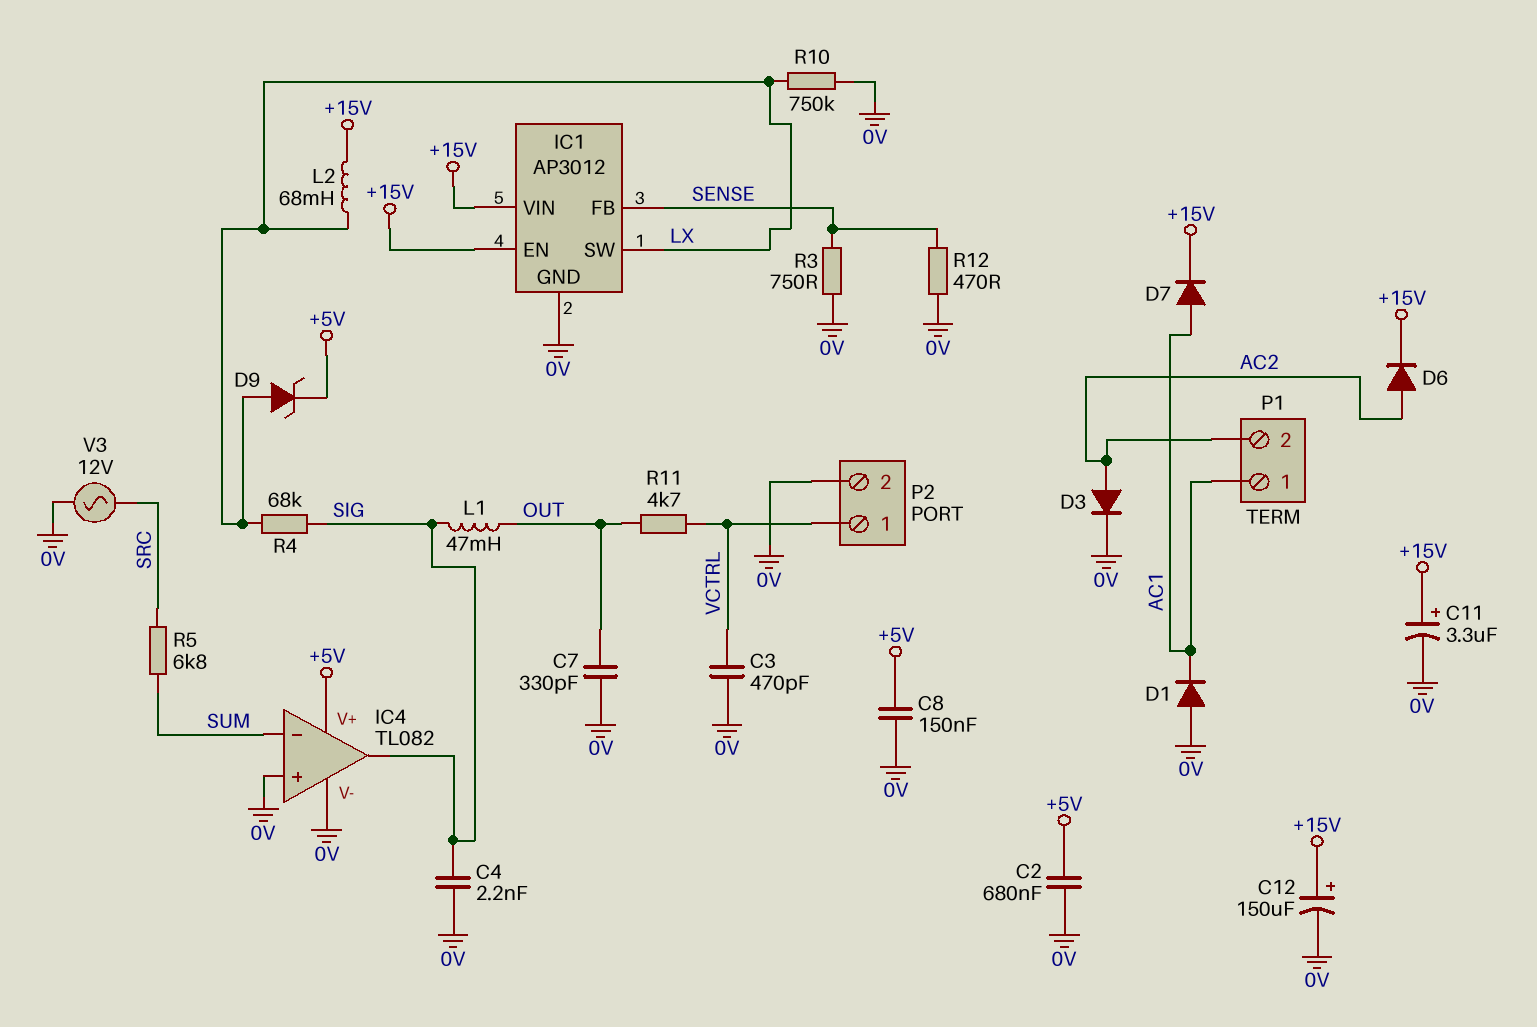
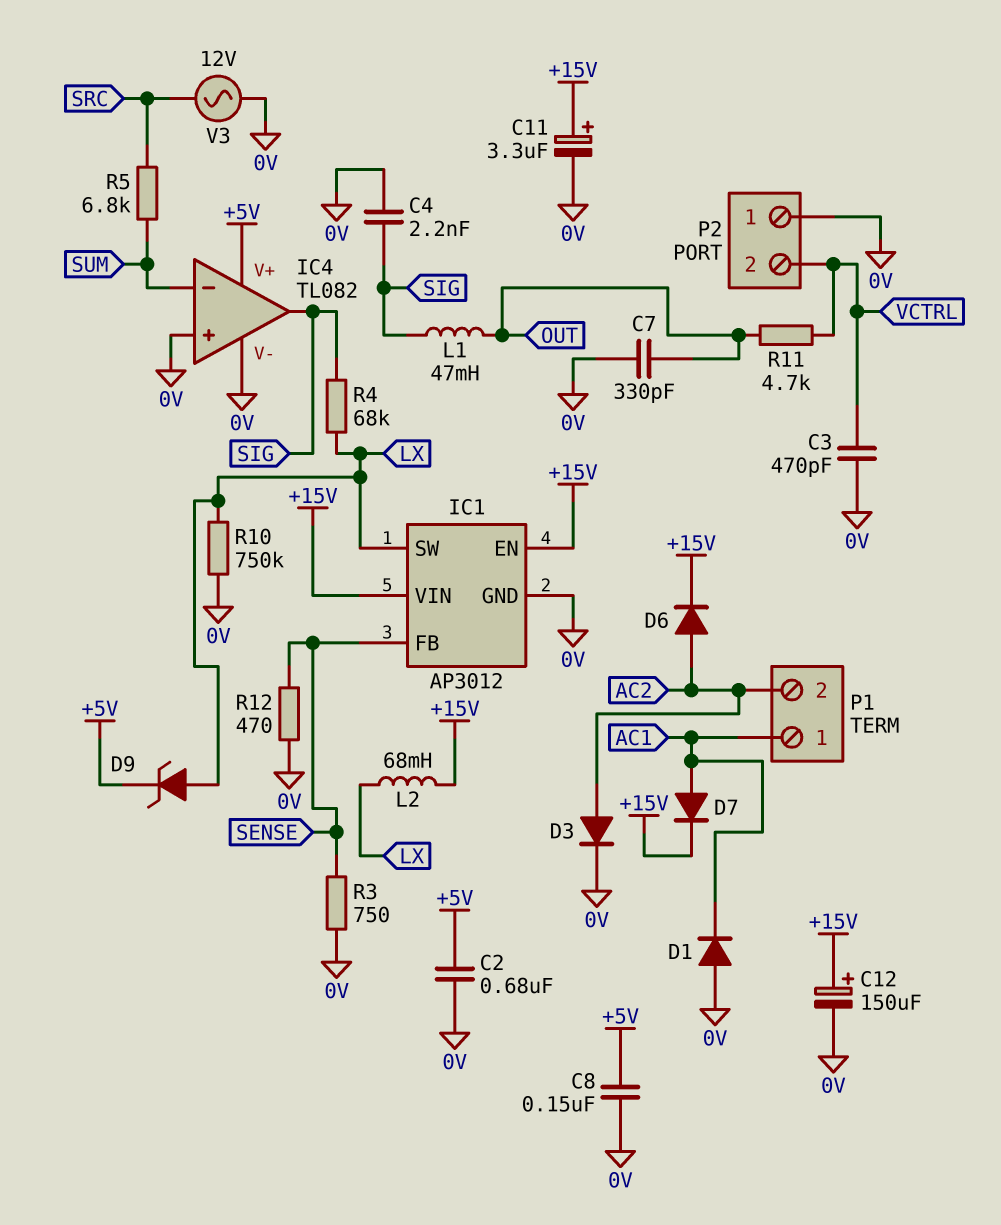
P2 pin 1: VCTRL -> 0V
P2 pin 2: 0V -> VCTRL

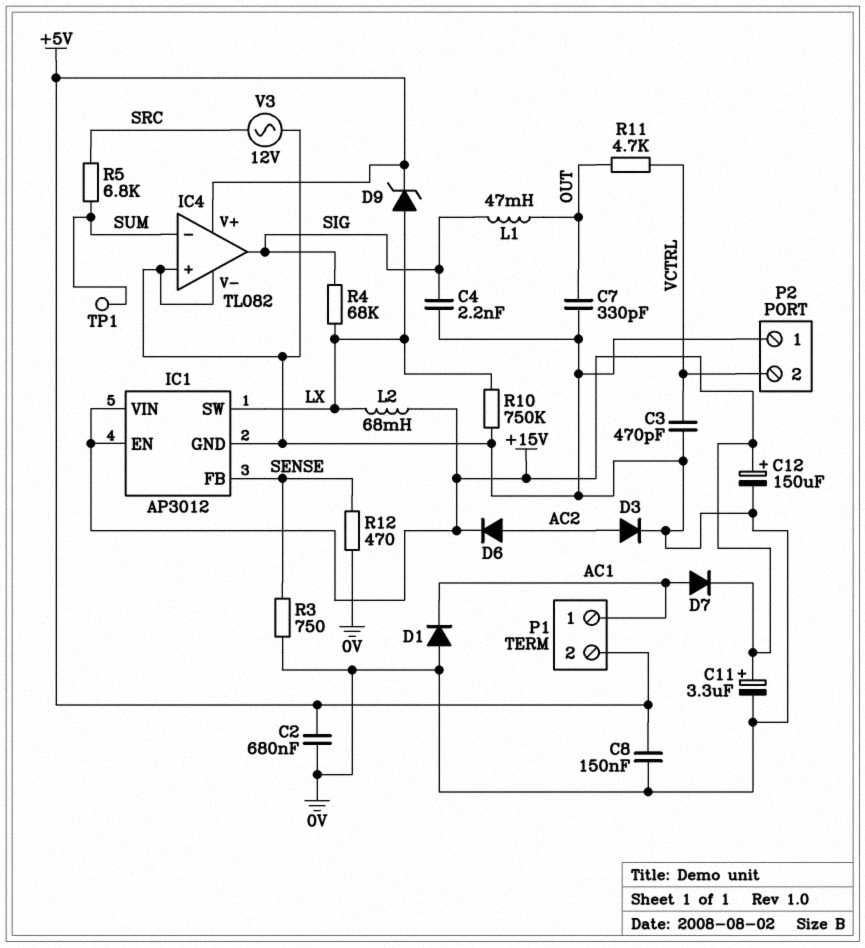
P1 pin 2: AC2 -> +5V
TP1: none -> test point (SUM)

